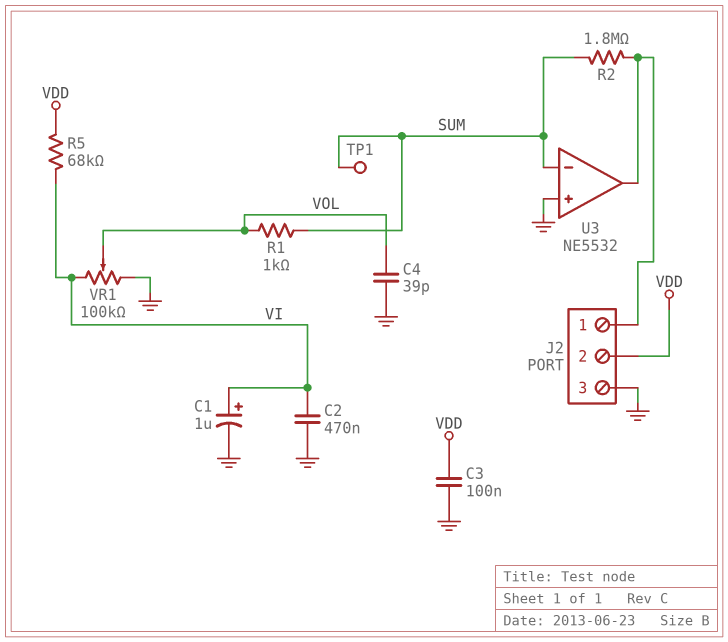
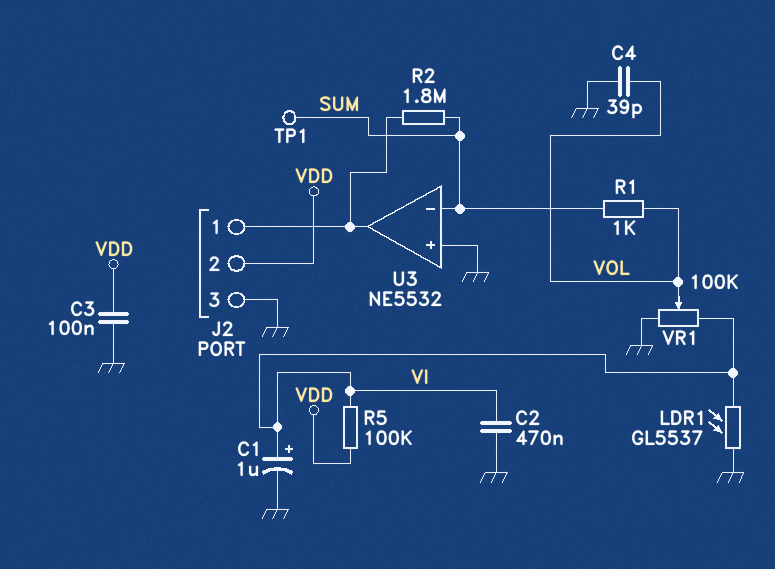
LDR1: none -> GL5537 (GND, VI)
R5: 68k (VDD, VI) -> 100k (VDD, VI)

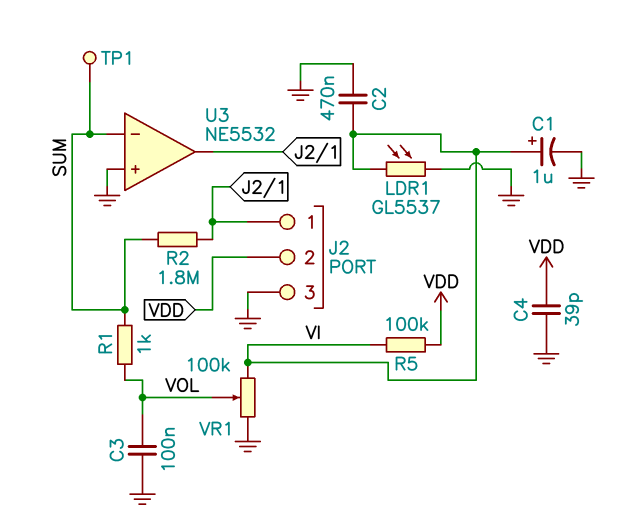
C3: 100nF (GND, VDD) -> 100nF (GND, VOL)
C4: 39pF (GND, VOL) -> 39pF (GND, VDD)

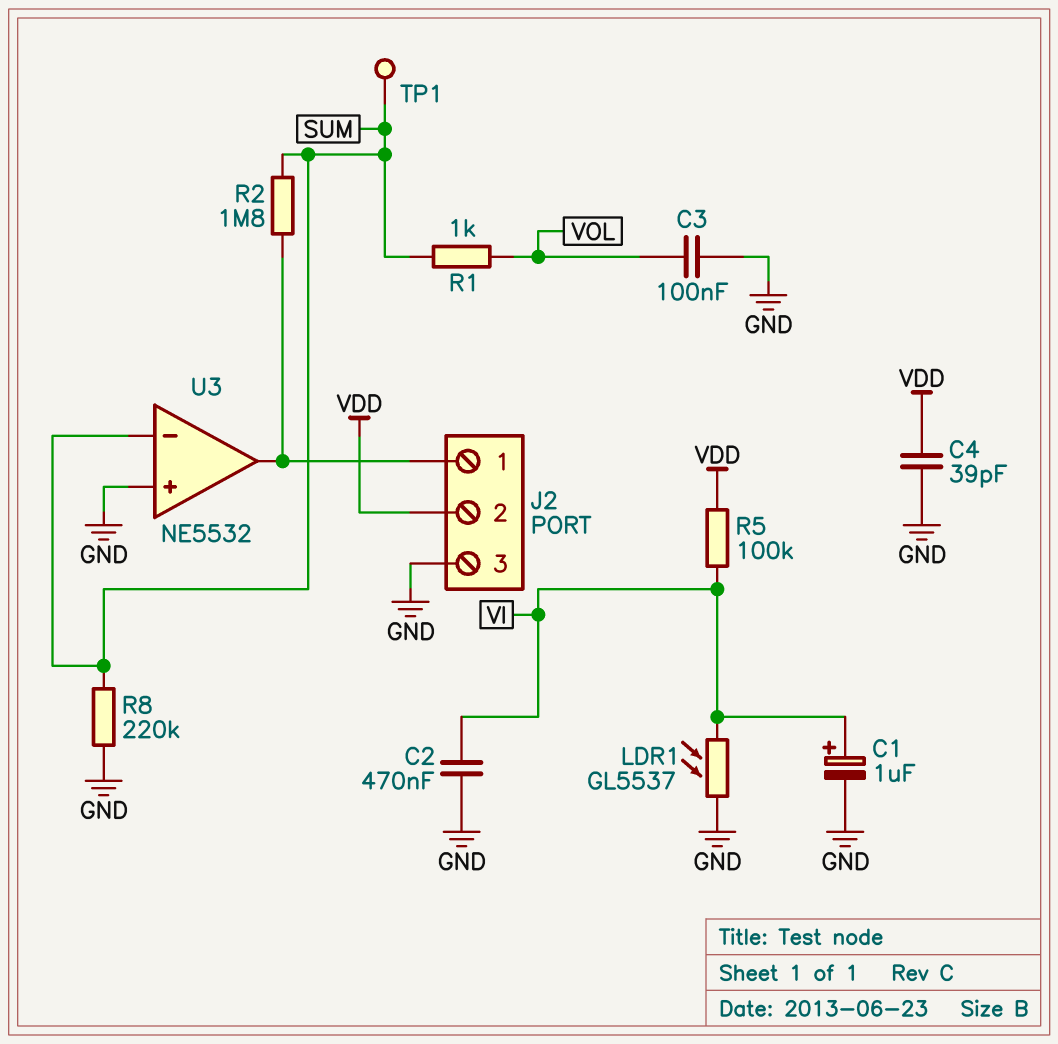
R8: none -> 220k (GND, SUM)
VR1: 100k (GND, VI, wiper VOL) -> none

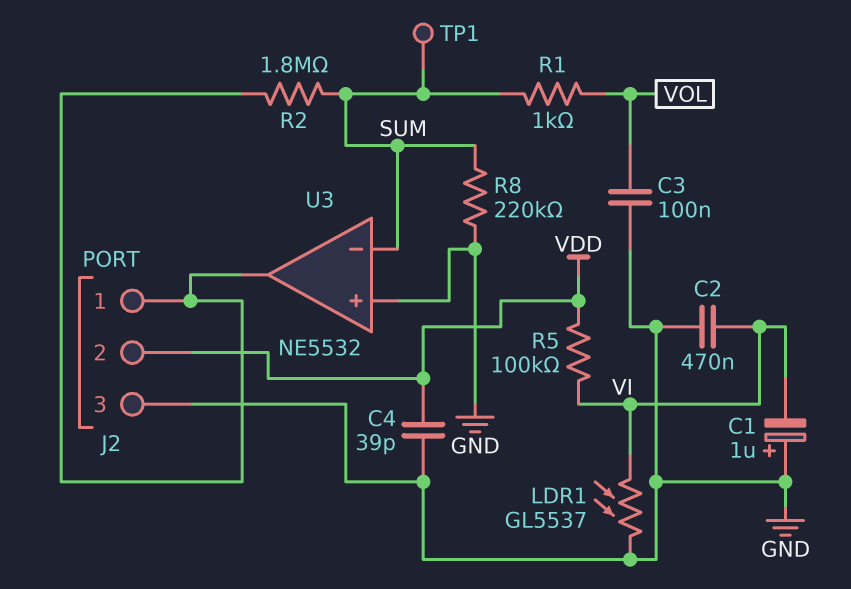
C1: 1uF (plus VI, minus GND) -> 1uF (plus GND, minus VI)

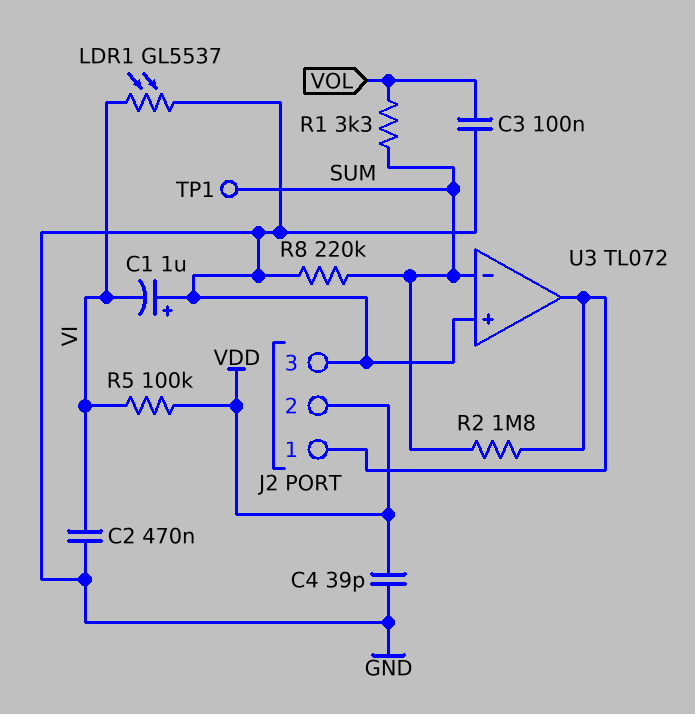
R1: 1k (SUM, VOL) -> 3.3k (SUM, VOL)
U3: NE5532 -> TL072

